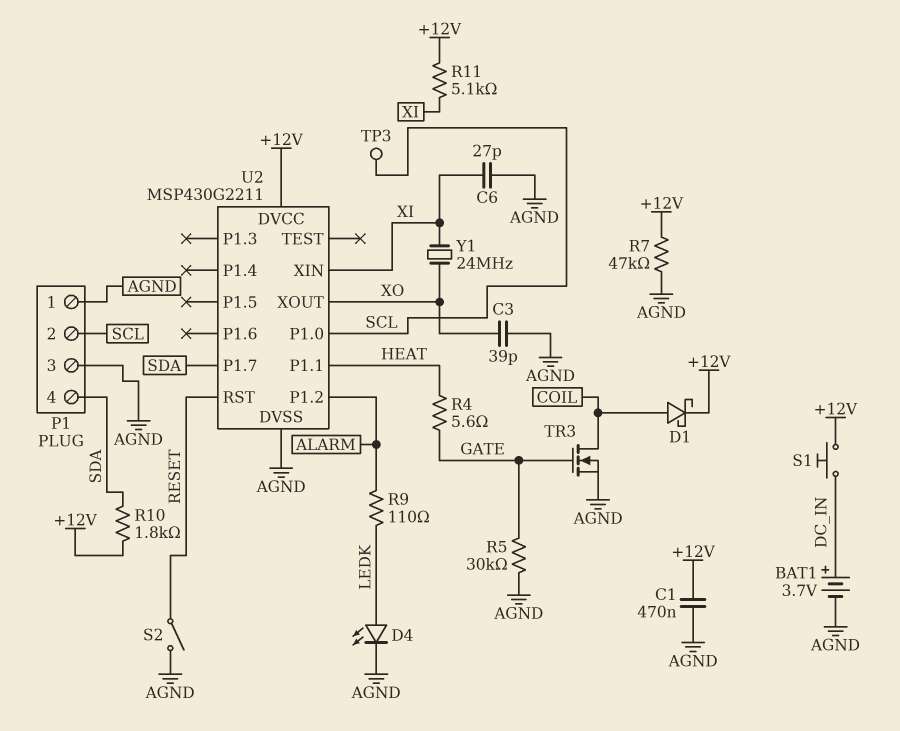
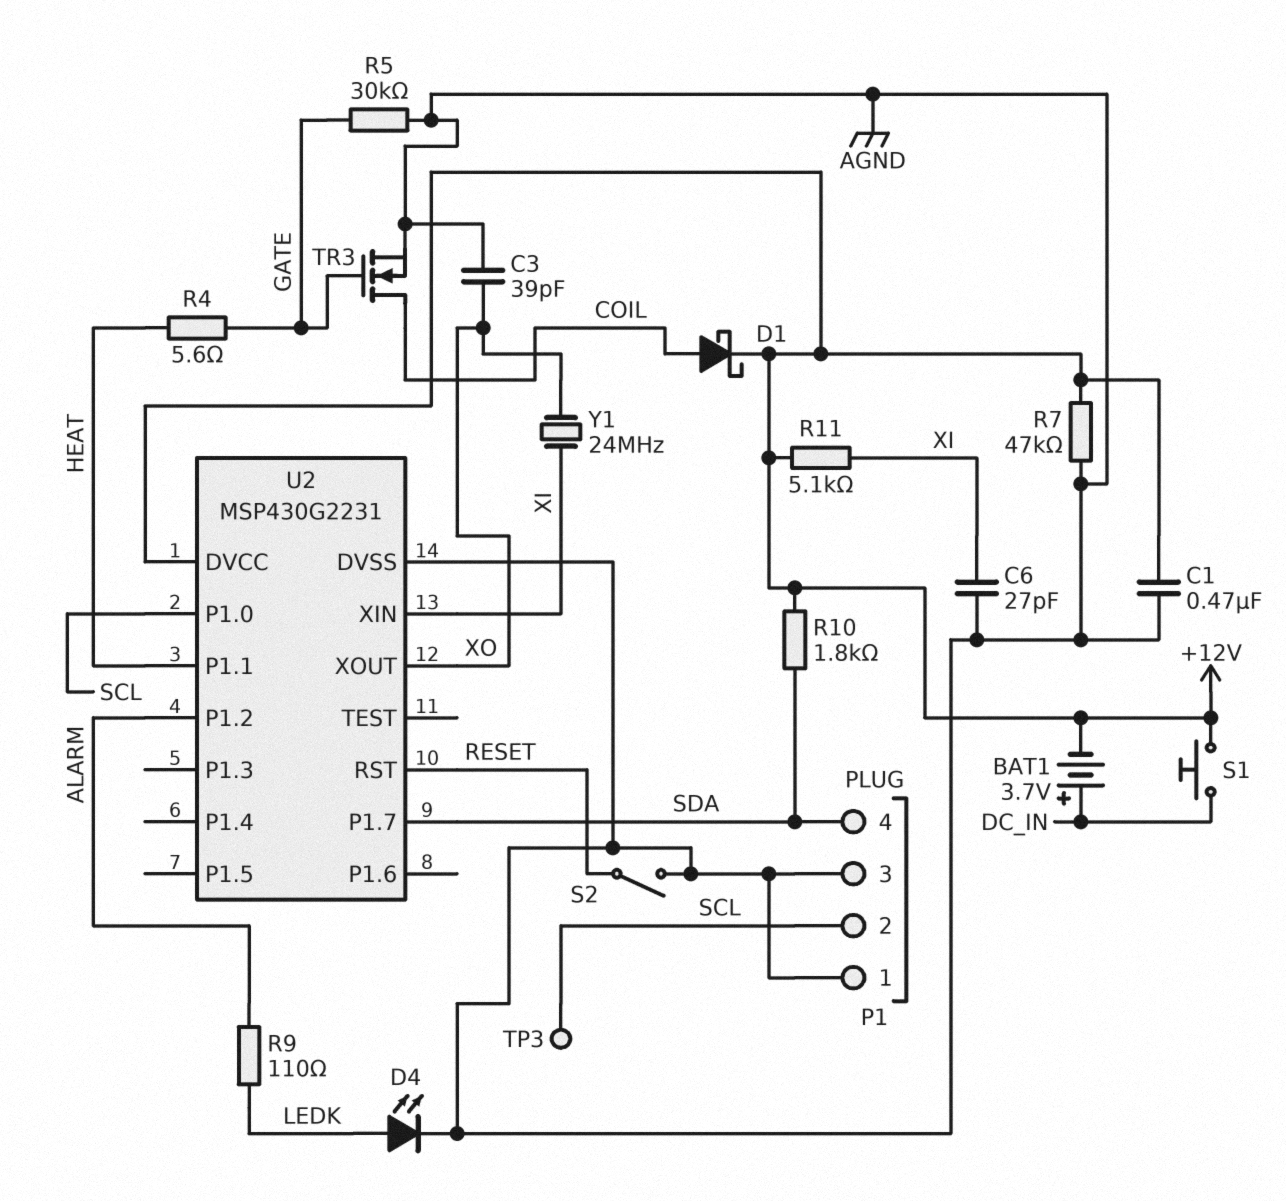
BAT1: 3.7V (plus DC_IN, minus AGND) -> 3.7V (plus DC_IN, minus +12V)
U2: MSP430G2211 -> MSP430G2231

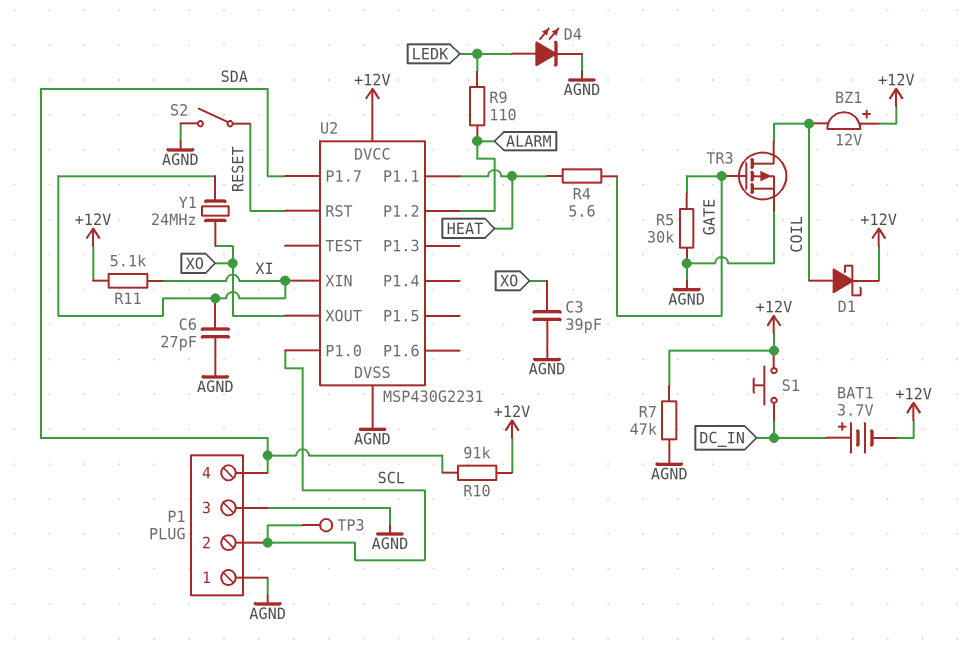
BZ1: none -> buzzer 12V (plus +12V, minus COIL)
C1: 470nF (+12V, AGND) -> none
R10: 1.8k (+12V, SDA) -> 91k (+12V, SDA)
TR3: NMOS (G GATE, D COIL, S AGND) -> PMOS (G GATE, D COIL, S AGND)

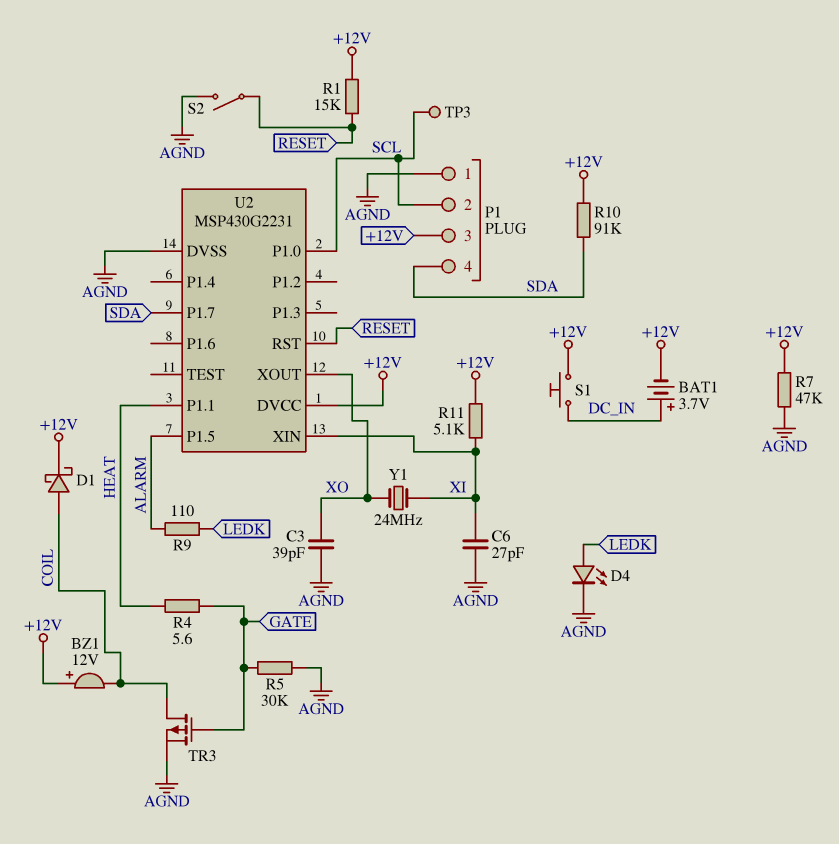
P1 pin 3: AGND -> +12V
R1: none -> 15k (+12V, RESET)
U2 pin P1.2: ALARM -> none
U2 pin P1.5: none -> ALARM

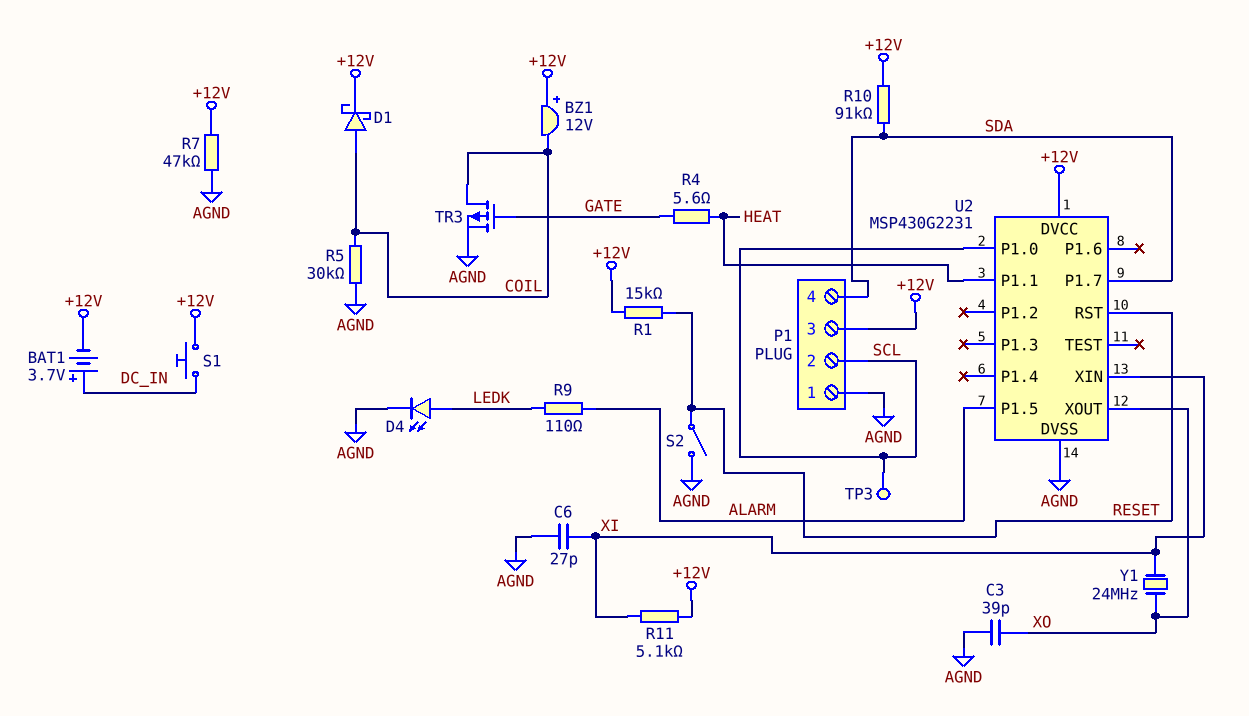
R5: 30k (AGND, GATE) -> 30k (AGND, COIL)

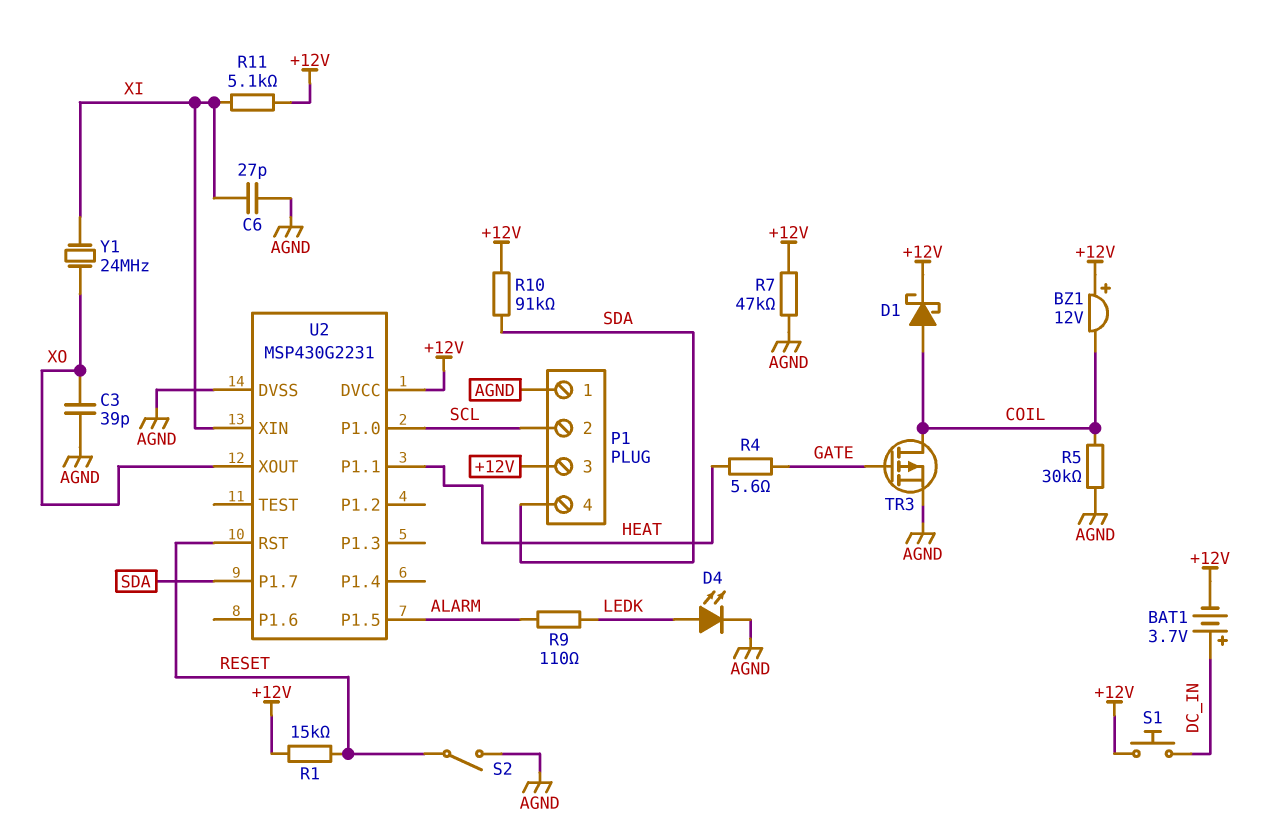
TP3: test point (SCL) -> none

